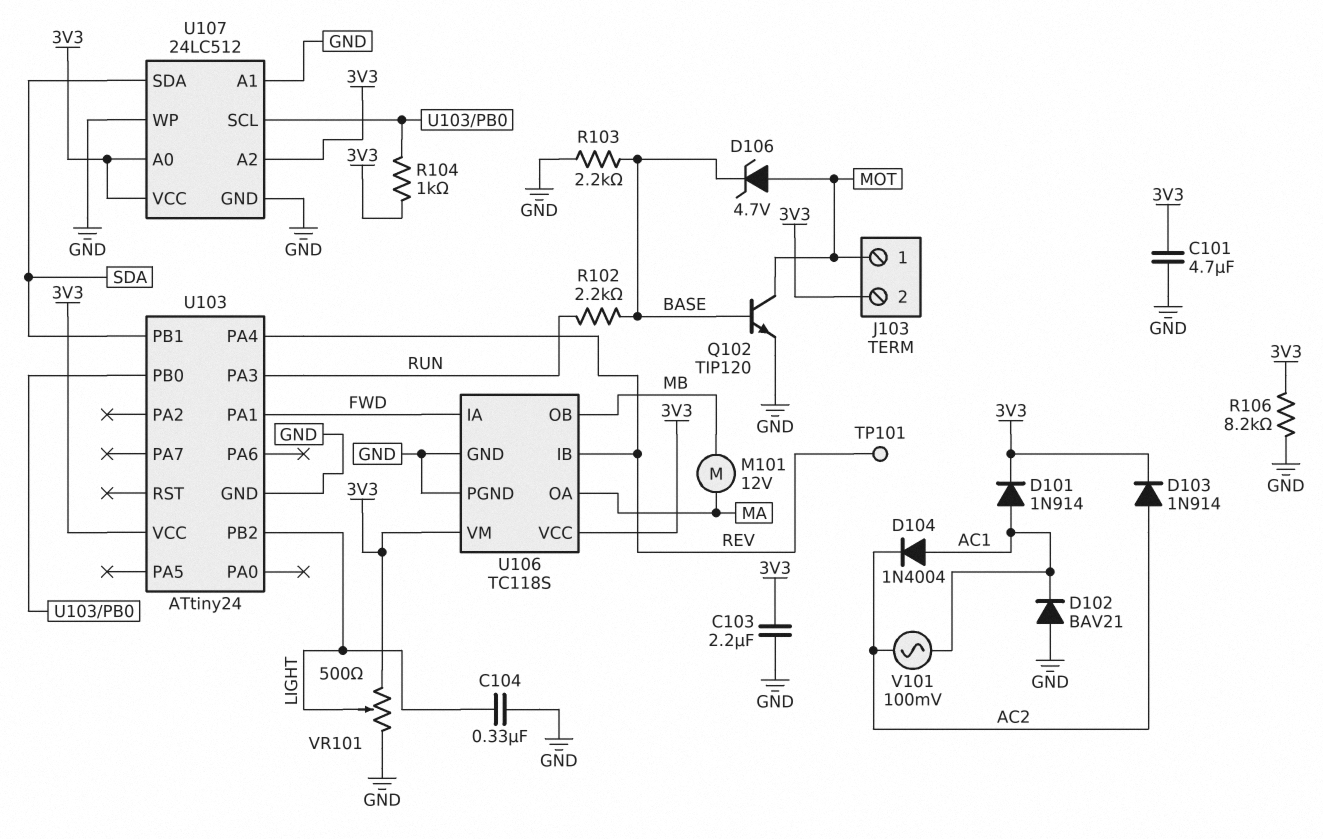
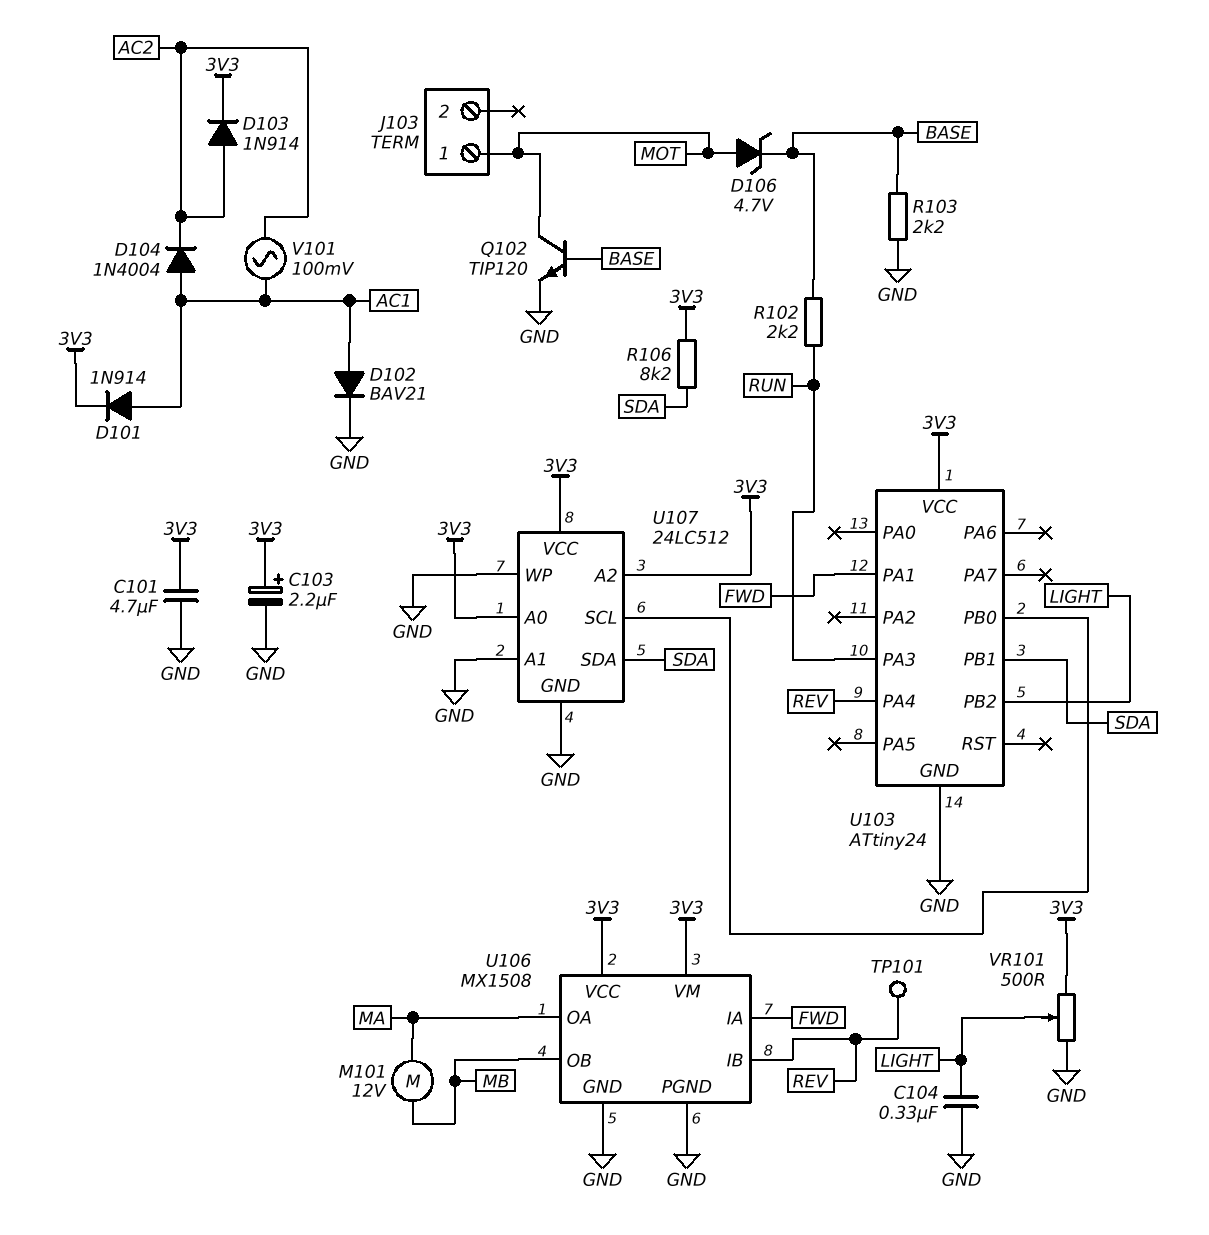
C103: 2.2uF (3V3, GND) -> 2.2uF (plus 3V3, minus GND)
D102: diode BAV21 (A GND, K AC1) -> diode BAV21 (A AC1, K GND)
J103 pin 2: 3V3 -> none
R104: 1k (3V3, U103/PB0) -> none
R106: 8.2k (3V3, GND) -> 8.2k (3V3, SDA)
U106: TC118S -> MX1508

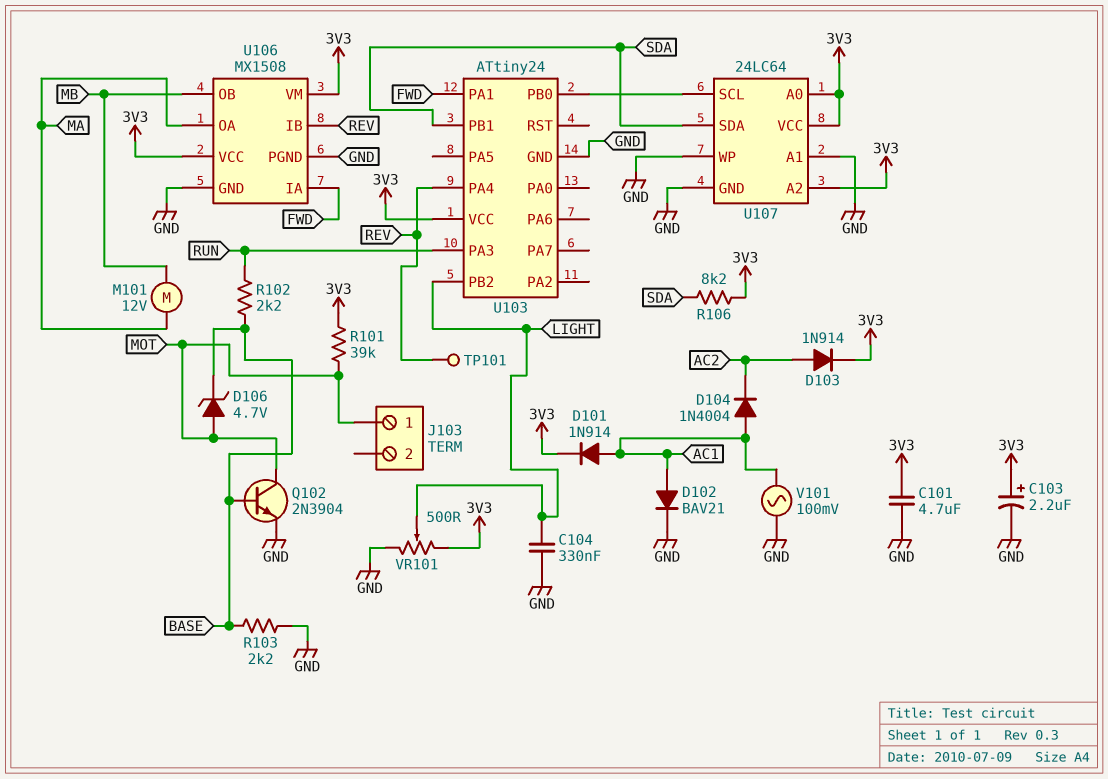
Q102: NPN TIP120 (B BASE, C MOT, E GND) -> NPN 2N3904 (B BASE, C MOT, E GND)
R101: none -> 39k (3V3, MOT)
U107: 24LC512 -> 24LC64
V101: AC 100mV (AC1, AC2) -> AC 100mV (AC1, GND)

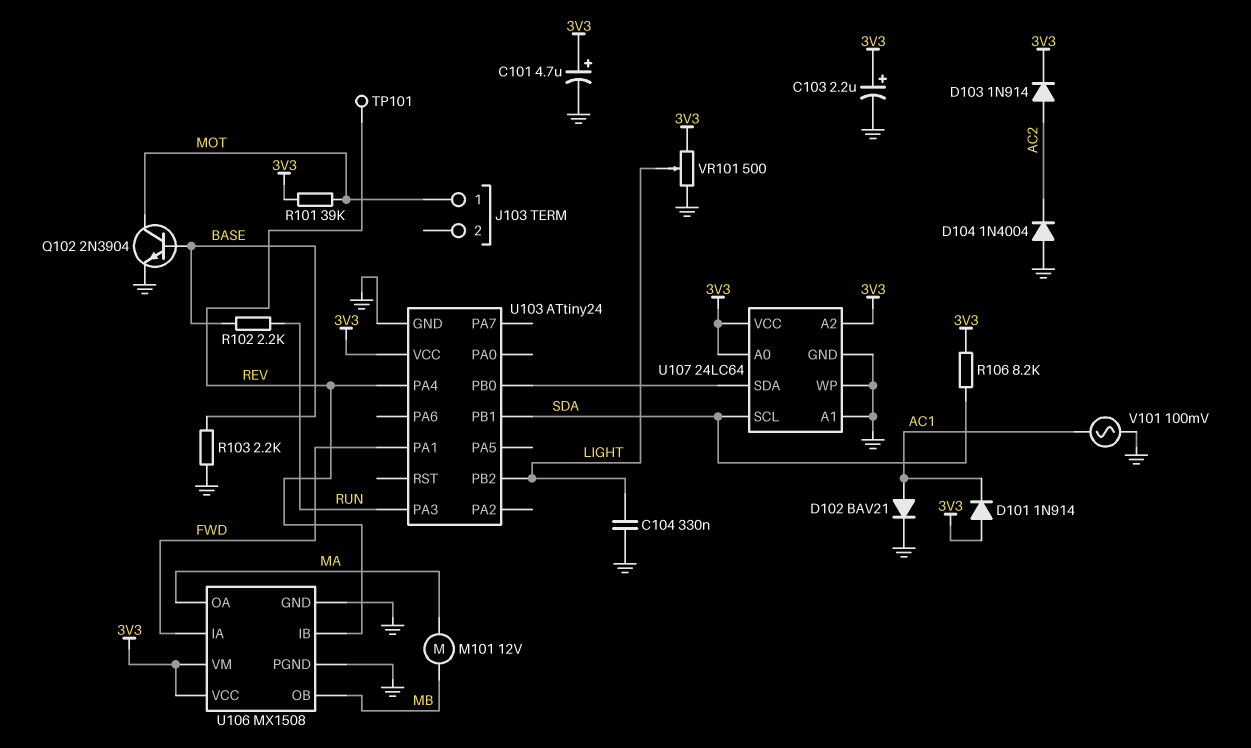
C101: 4.7uF (3V3, GND) -> 4.7uF (plus 3V3, minus GND)
D101: diode 1N914 (A AC1, K 3V3) -> diode 1N914 (A 3V3, K AC1)
D104: diode 1N4004 (A AC1, K AC2) -> diode 1N4004 (A GND, K AC2)
D106: zener 4.7V (A MOT, K BASE) -> none
U107 pin SCL: U103/PB0 -> SDA
U107 pin SDA: SDA -> U103/PB0

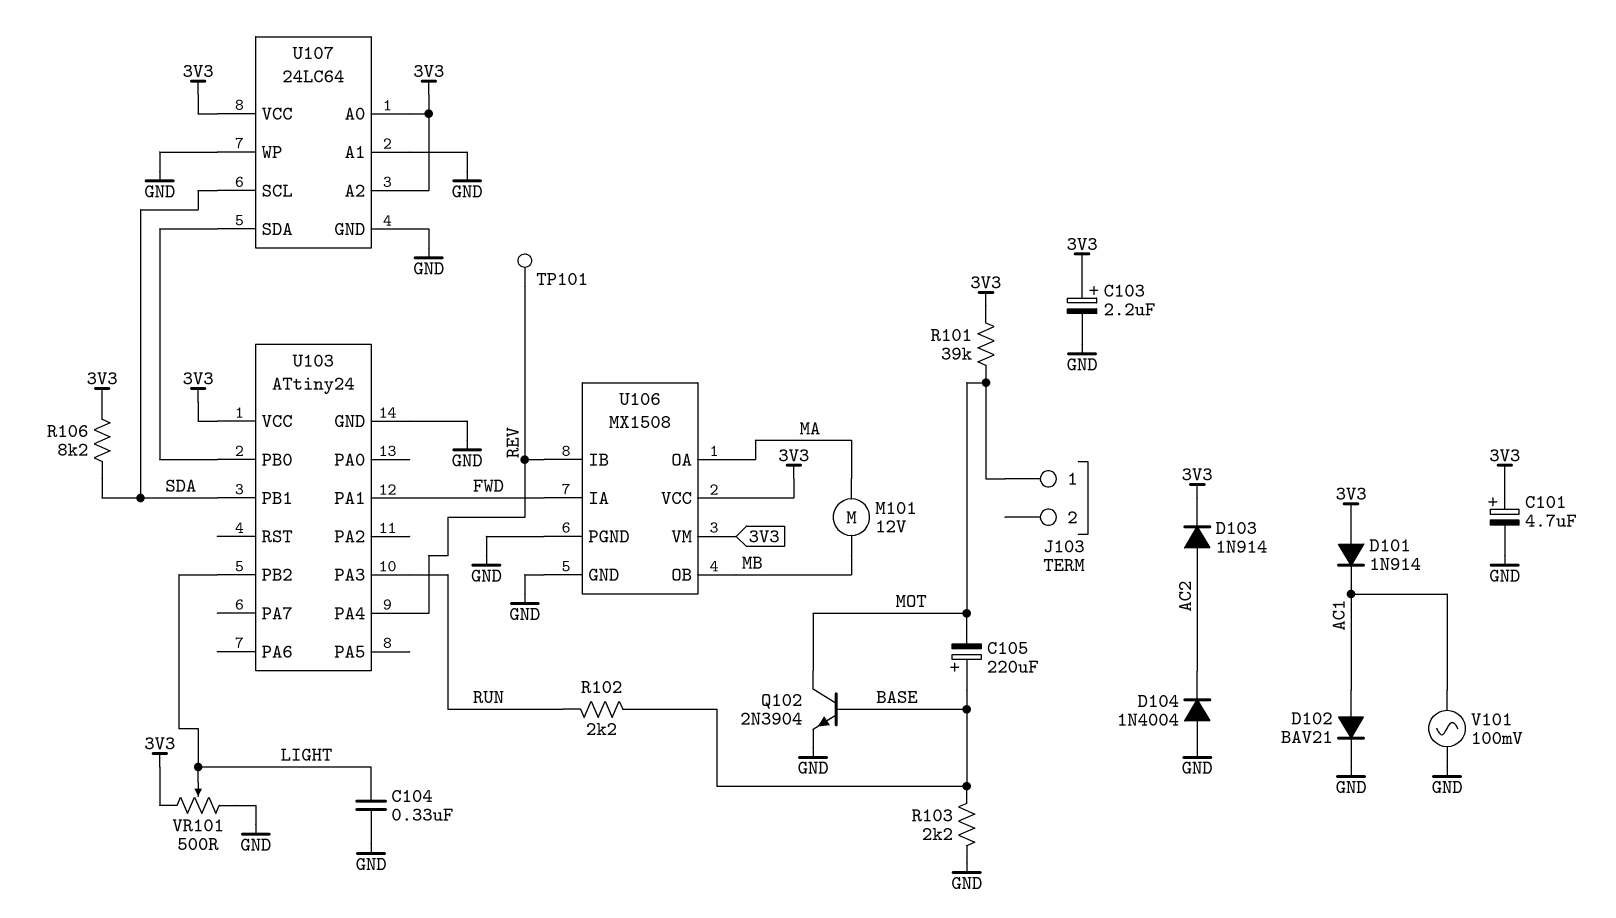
C105: none -> 220uF (plus BASE, minus MOT)

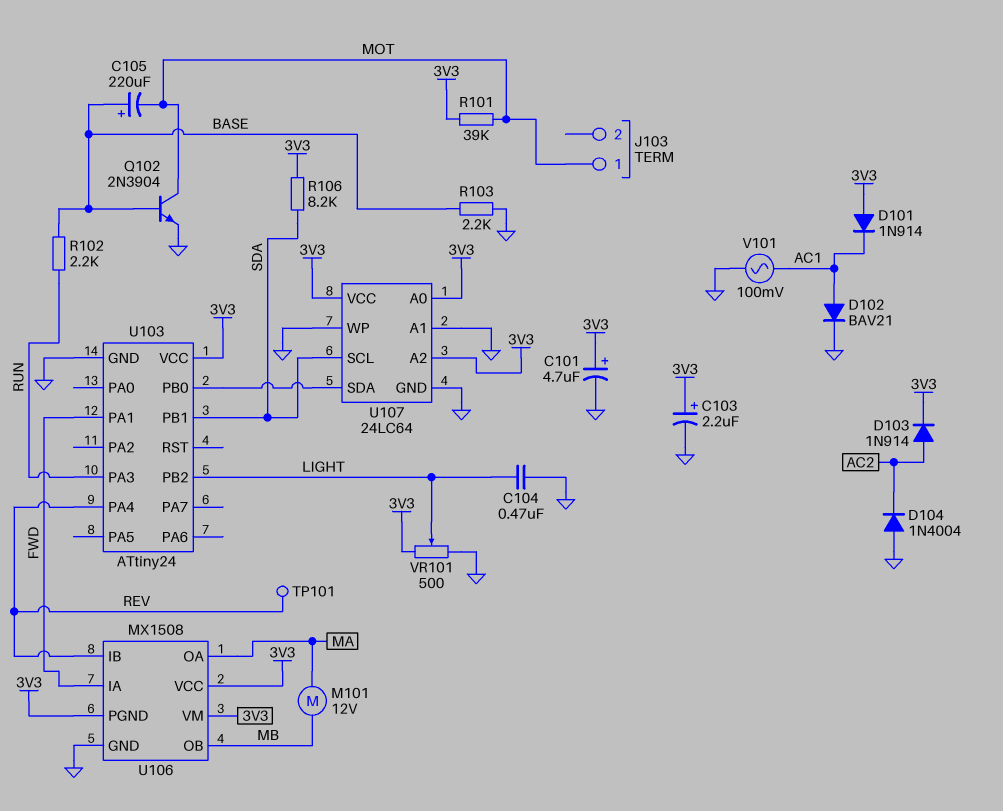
C104: 330nF (GND, LIGHT) -> 470nF (GND, LIGHT)
U106 pin PGND: GND -> 3V3

